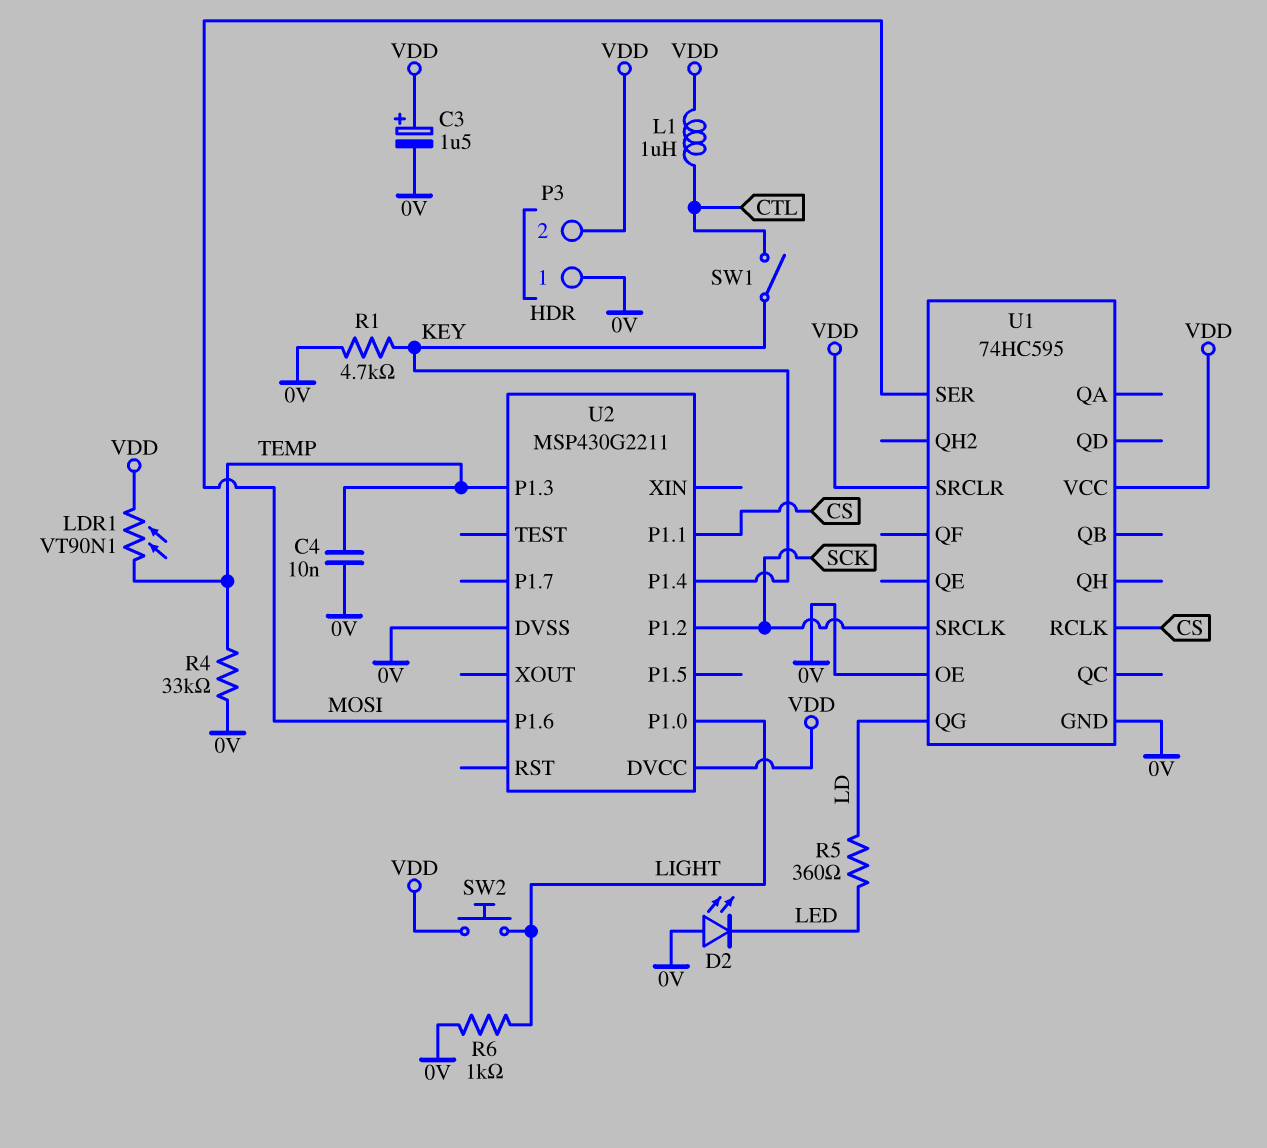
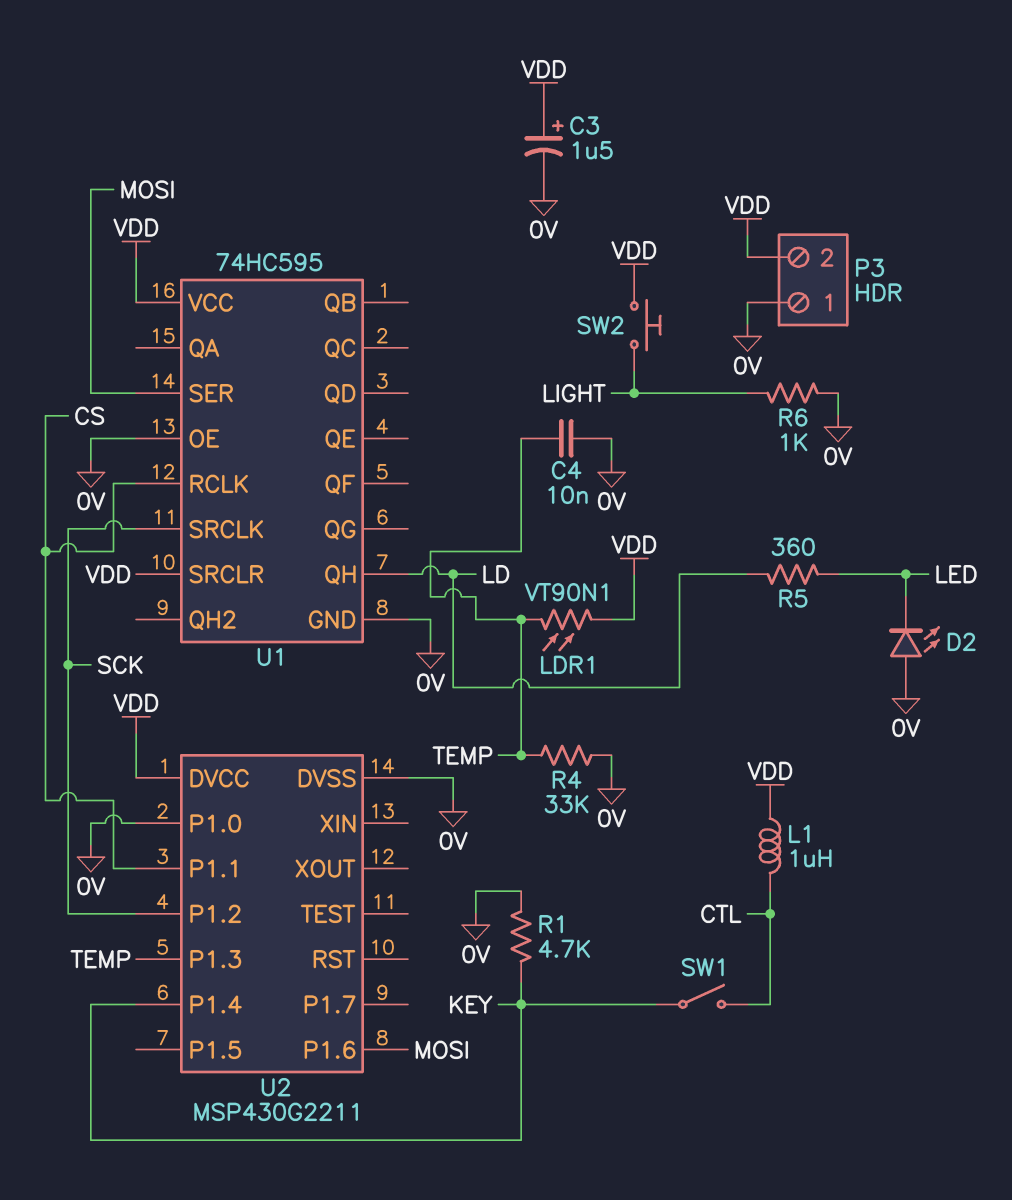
U1 pin QG: LD -> none
U1 pin QH: none -> LD
U2 pin P1.0: LIGHT -> 0V

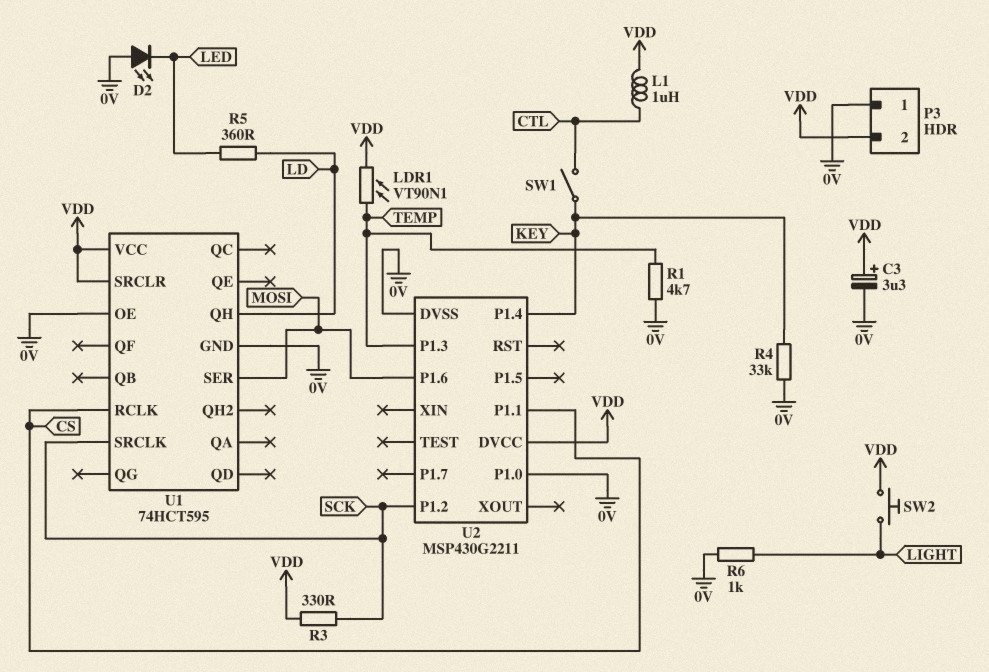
C3: 1.5uF (plus VDD, minus 0V) -> 3.3uF (plus VDD, minus 0V)
C4: 10nF (0V, TEMP) -> none
R1: 4.7k (0V, KEY) -> 4.7k (0V, TEMP)
R3: none -> 330 (SCK, VDD)
R4: 33k (0V, TEMP) -> 33k (0V, KEY)
U1: 74HC595 -> 74HCT595

